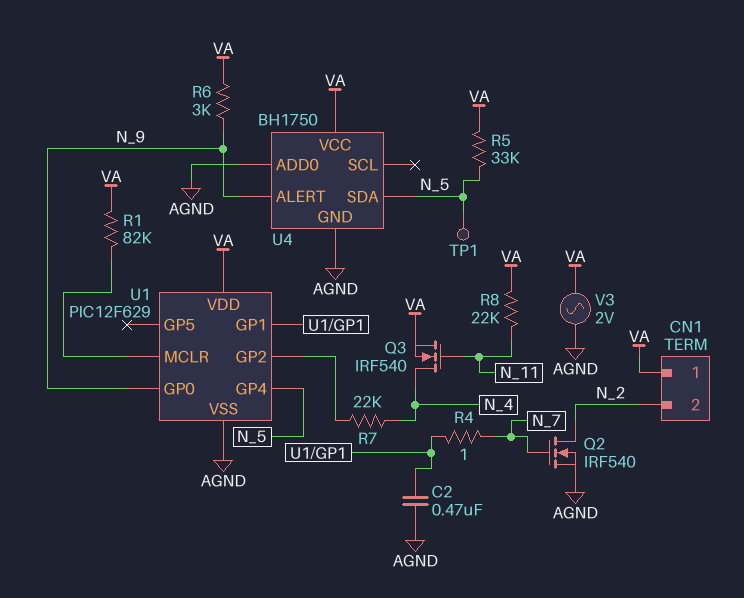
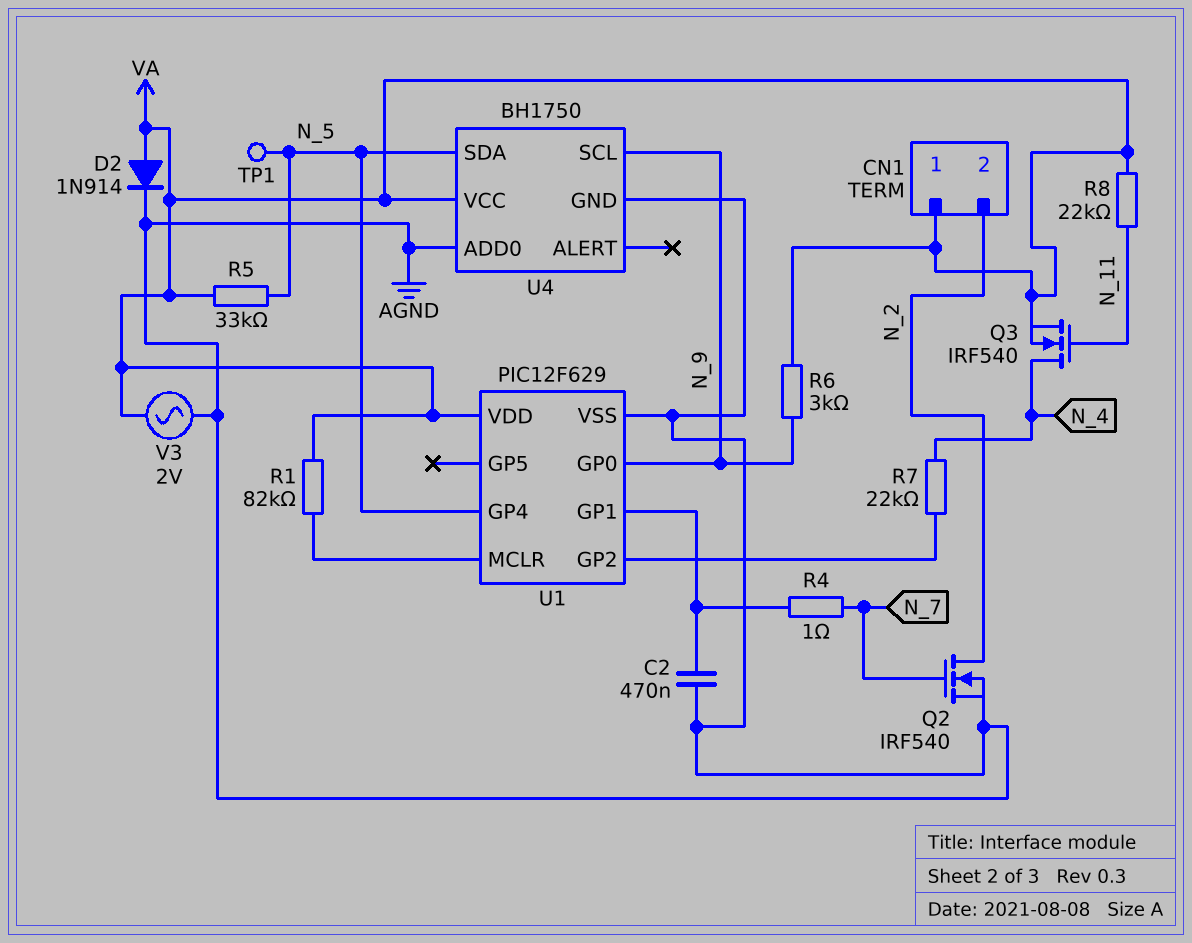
D2: none -> diode 1N914 (A VA, K AGND)
U4 pin ALERT: N_9 -> none
U4 pin SCL: none -> N_9

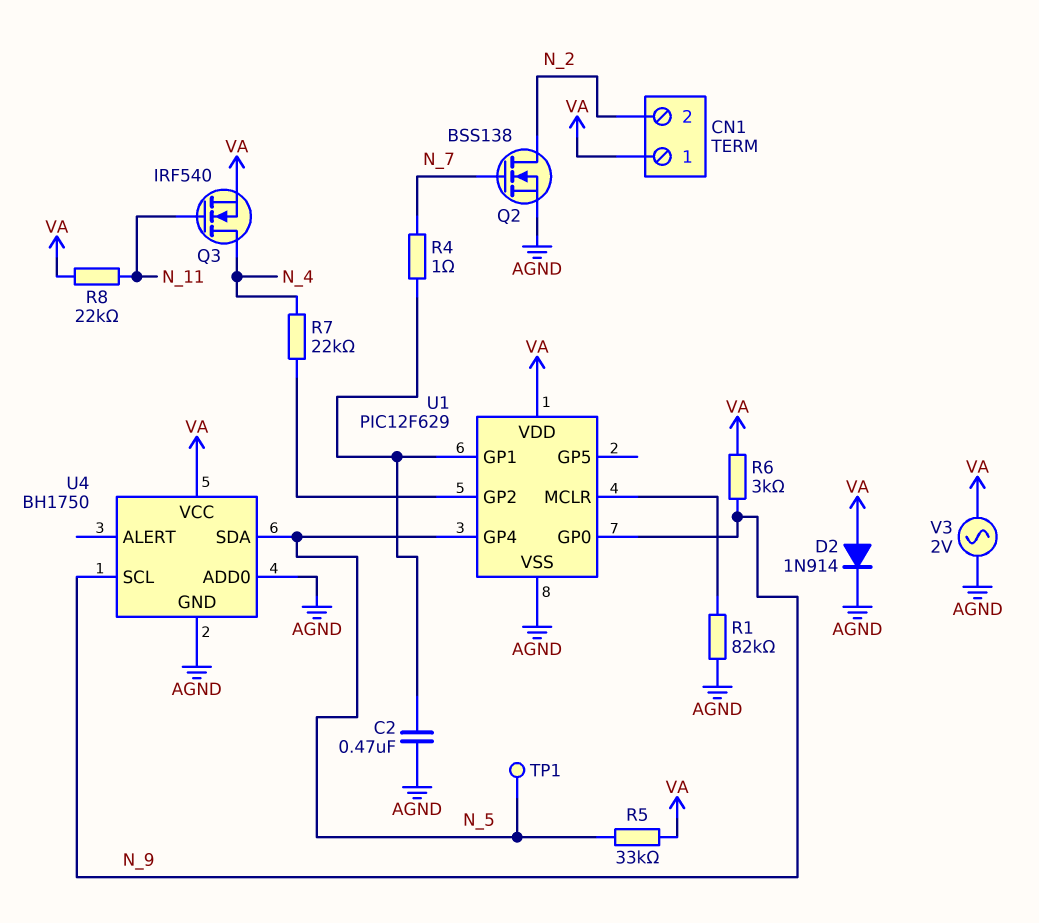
Q2: NMOS IRF540 (G N_7, D N_2, S AGND) -> NMOS BSS138 (G N_7, D N_2, S AGND)
R1: 82k (U1/MCLR, VA) -> 82k (AGND, U1/MCLR)

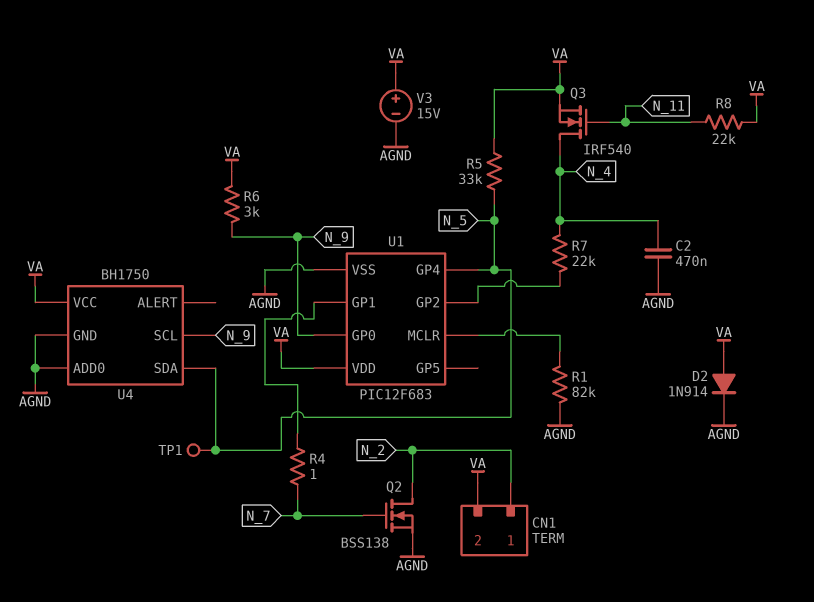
C2: 470nF (AGND, U1/GP1) -> 470nF (AGND, N_4)
CN1 pin 1: VA -> N_2
CN1 pin 2: N_2 -> VA
U1: PIC12F629 -> PIC12F683
V3: AC 2V (AGND, VA) -> 15V (plus VA, minus AGND)

